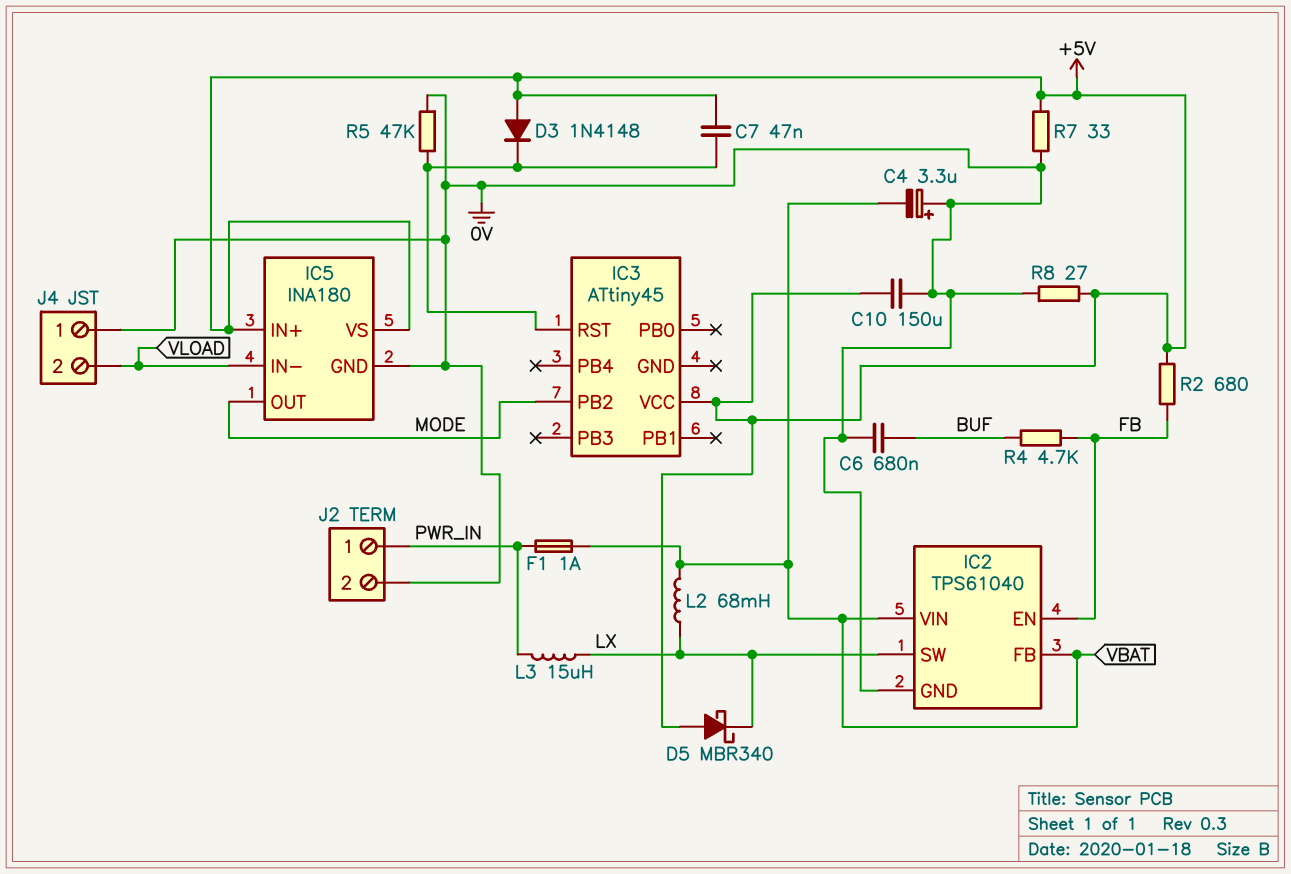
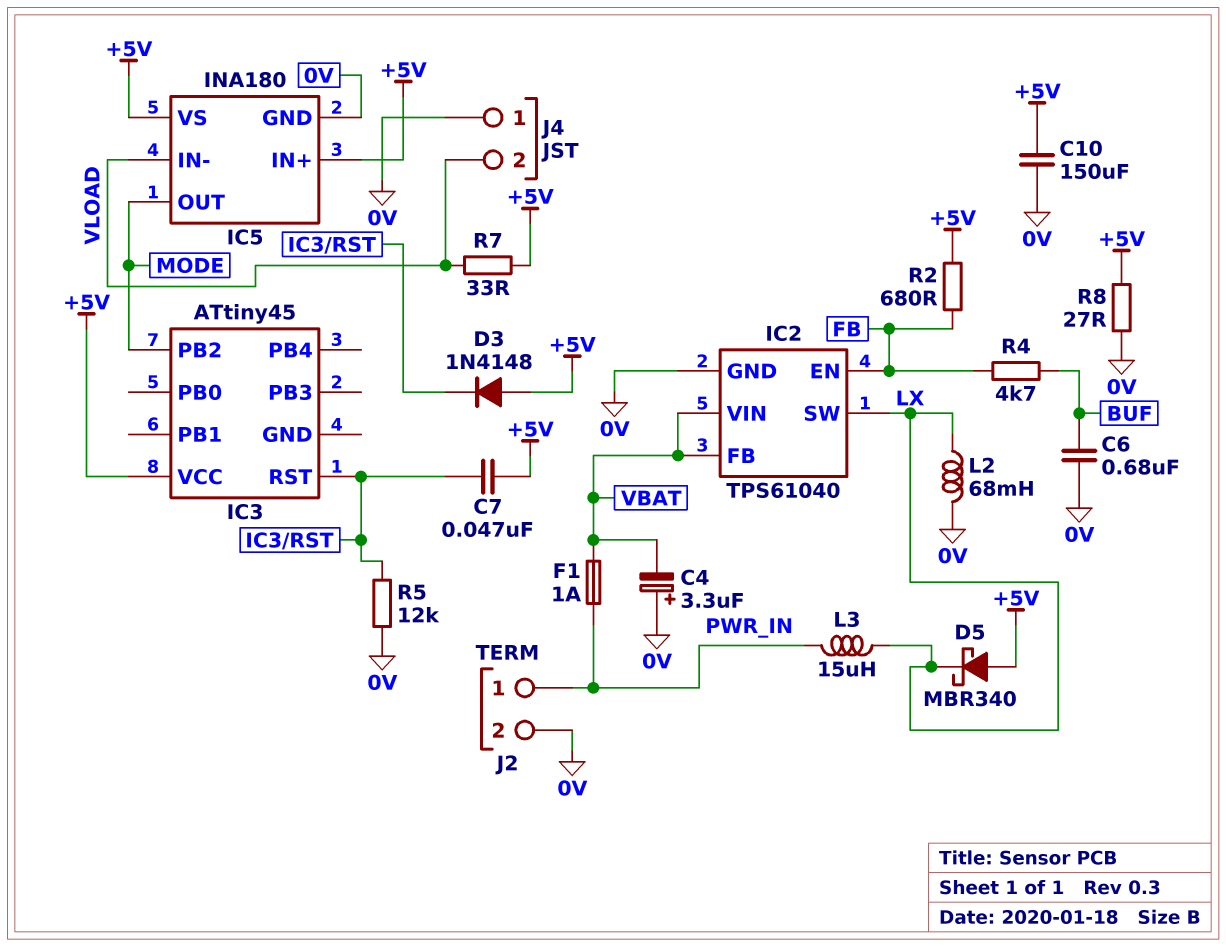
L2: 68mH (LX, VBAT) -> 68mH (0V, LX)
R5: 47k (0V, IC3/RST) -> 12k (0V, IC3/RST)
R7: 33 (+5V, 0V) -> 33 (+5V, VLOAD)

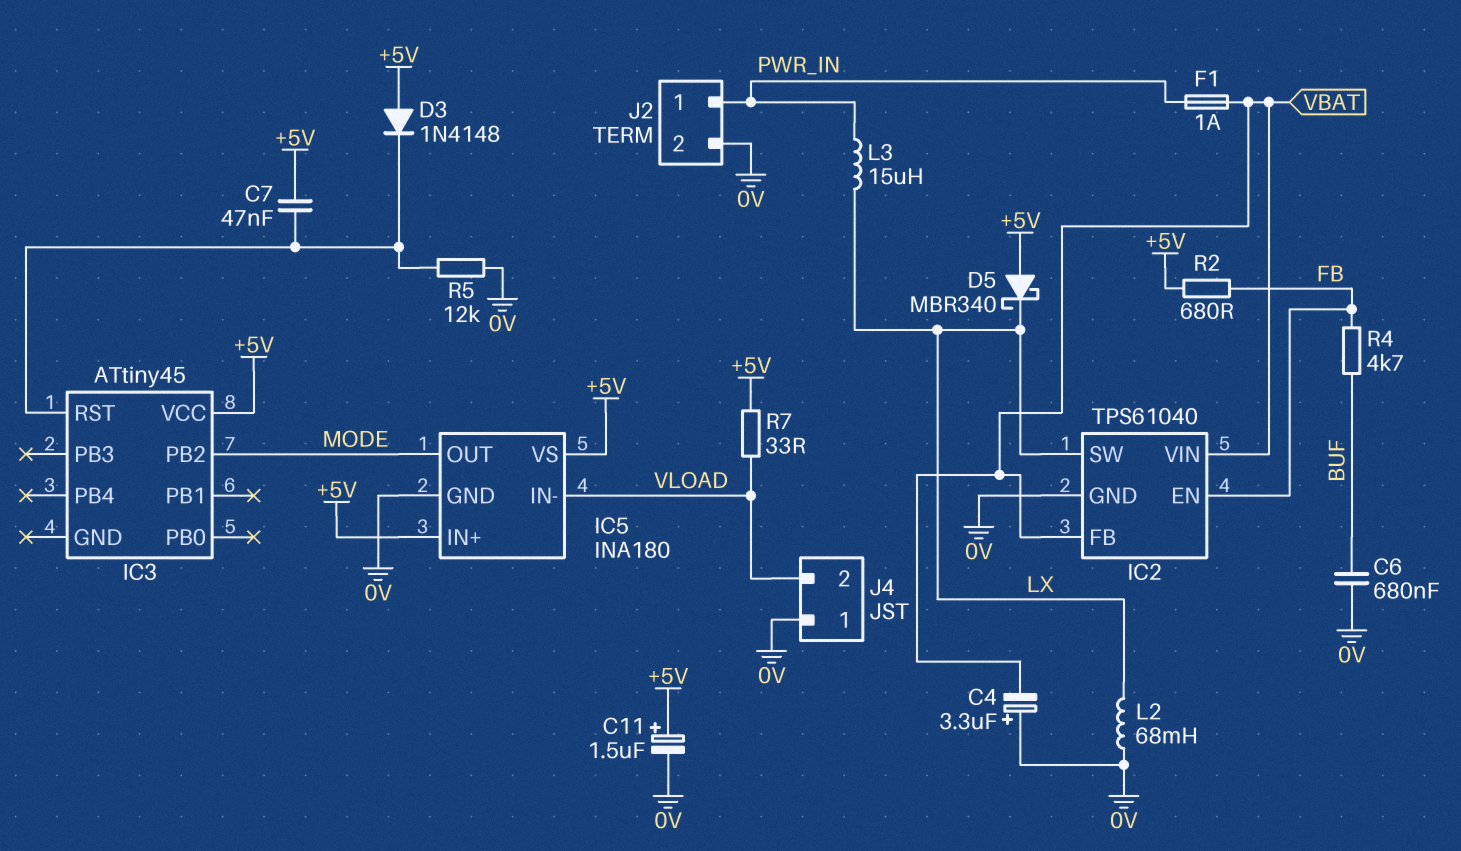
C10: 150uF (+5V, 0V) -> none
C11: none -> 1.5uF (plus +5V, minus 0V)
R8: 27 (+5V, 0V) -> none

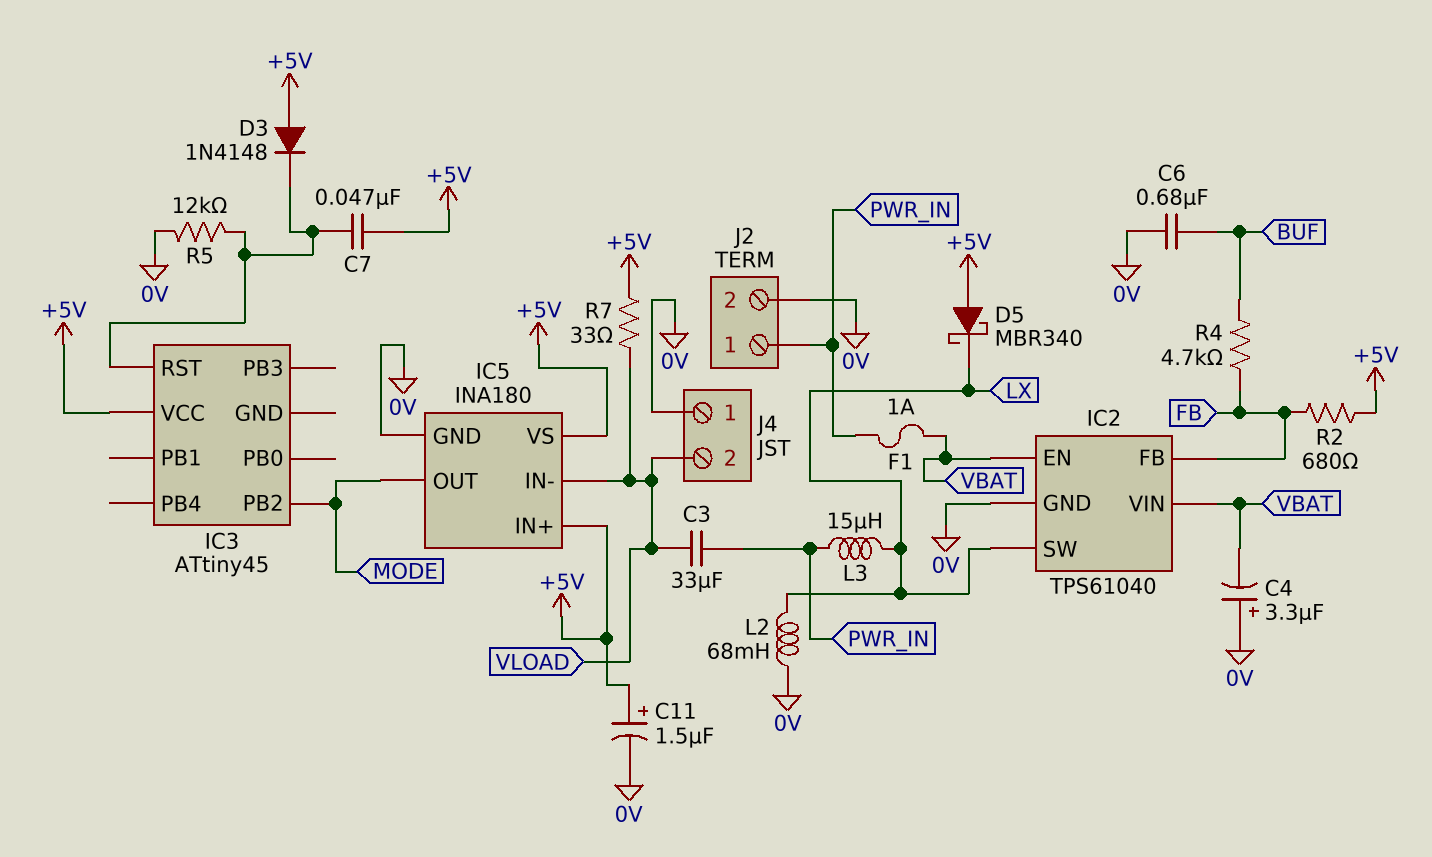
C3: none -> 33uF (PWR_IN, VLOAD)
IC2 pin EN: FB -> VBAT
IC2 pin FB: VBAT -> FB

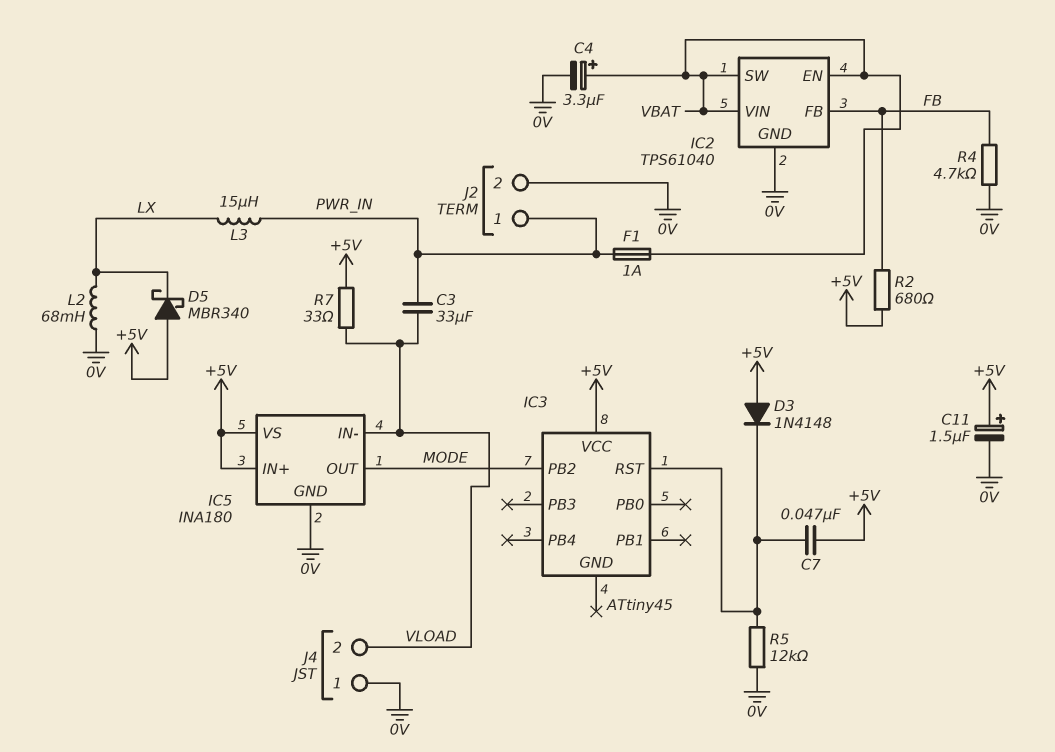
C4: 3.3uF (plus 0V, minus VBAT) -> 3.3uF (plus VBAT, minus 0V)
C6: 680nF (0V, BUF) -> none
IC2 pin SW: LX -> VBAT
R4: 4.7k (BUF, FB) -> 4.7k (0V, FB)

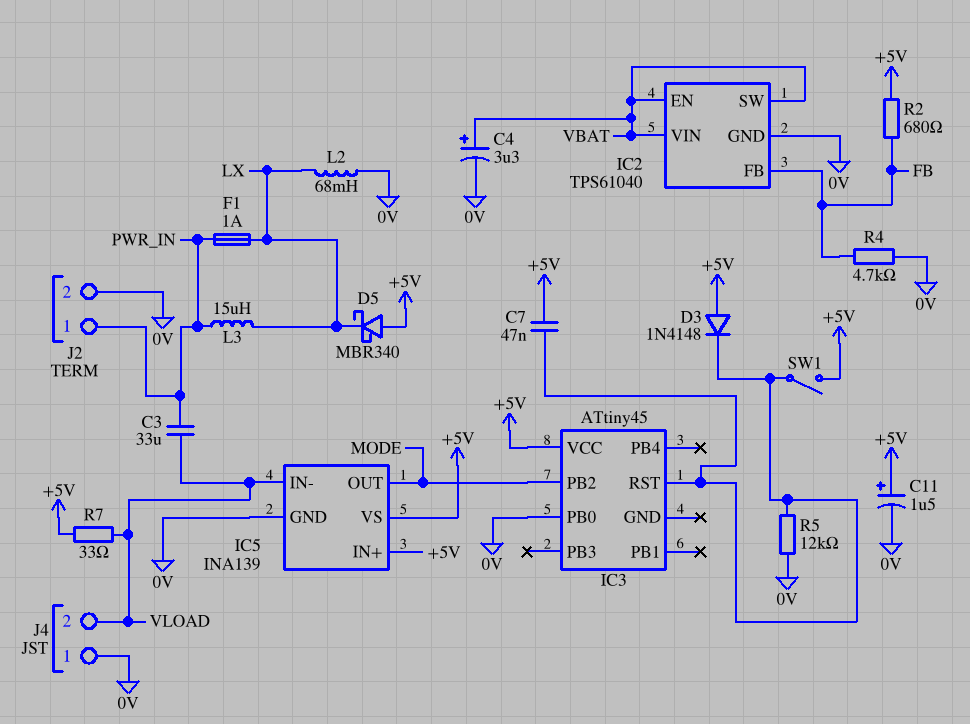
F1: 1A (PWR_IN, VBAT) -> 1A (LX, PWR_IN)
IC3 pin PB0: none -> 0V
IC5: INA180 -> INA139
SW1: none -> switch (+5V, IC3/RST)

